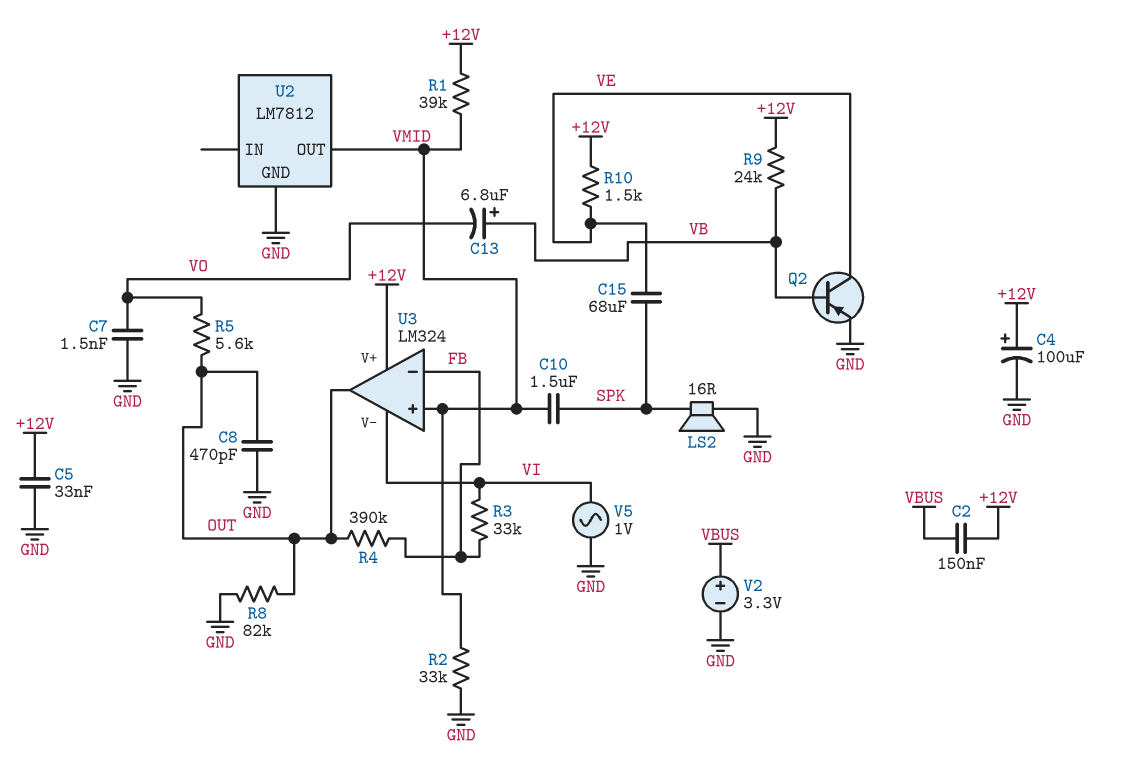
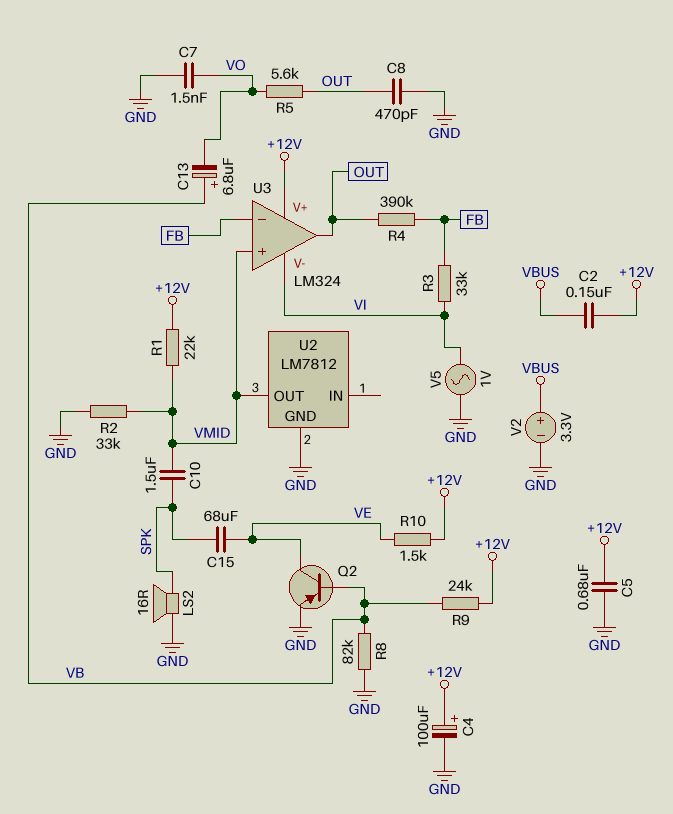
C5: 33nF (+12V, GND) -> 680nF (+12V, GND)
R1: 39k (+12V, VMID) -> 22k (+12V, VMID)
R8: 82k (GND, OUT) -> 82k (GND, VB)

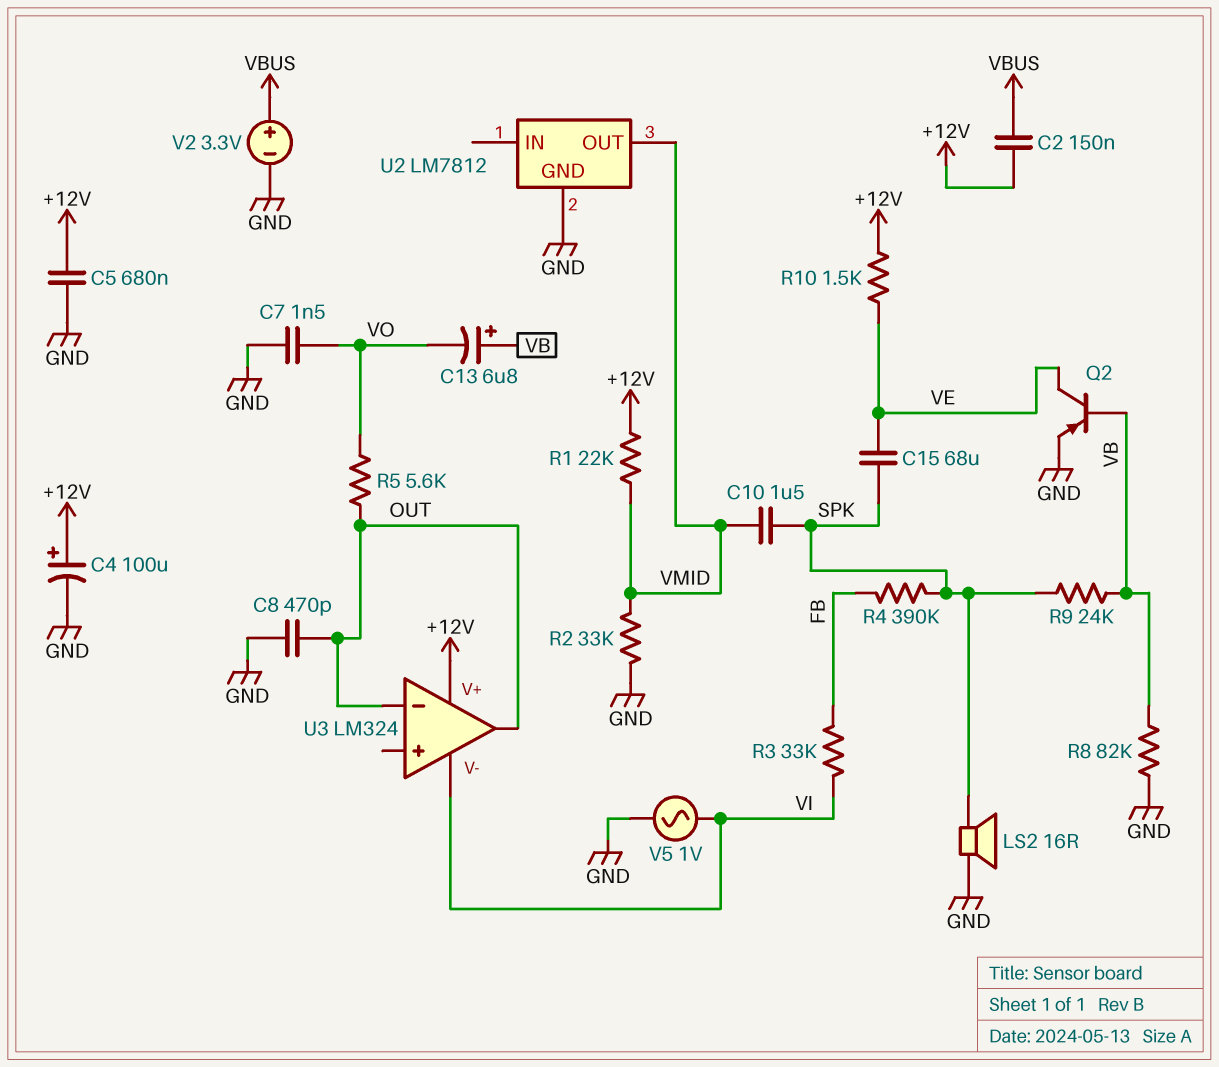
R4: 390k (FB, OUT) -> 390k (FB, SPK)
R9: 24k (+12V, VB) -> 24k (SPK, VB)
U3 pin in+: VMID -> none
U3 pin in-: FB -> OUT

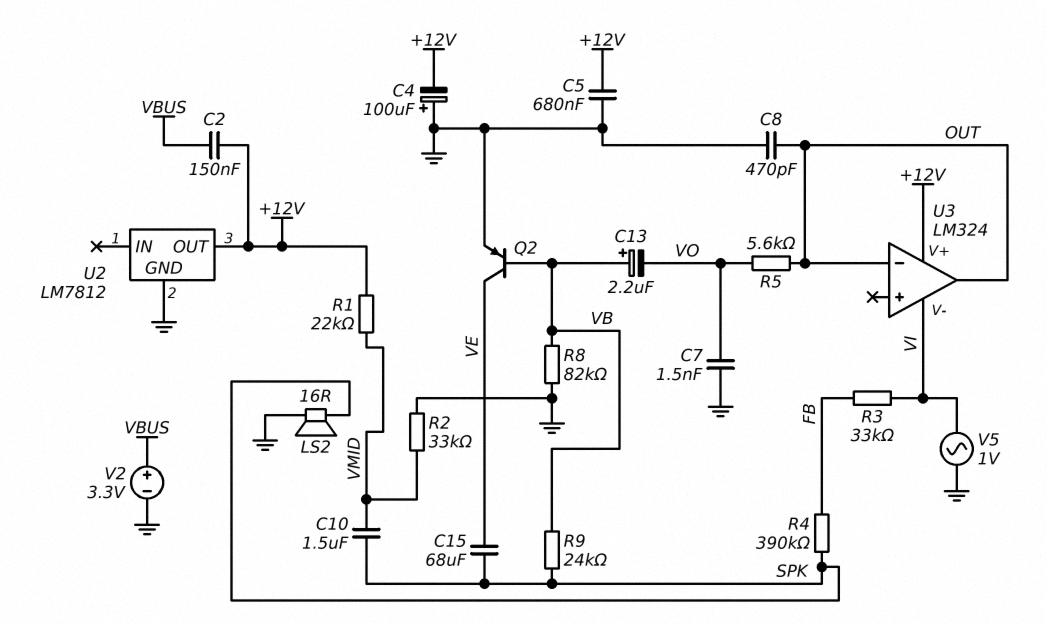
C4: 100uF (plus +12V, minus GND) -> 100uF (plus GND, minus +12V)
C13: 6.8uF (plus VB, minus VO) -> 2.2uF (plus VB, minus VO)
R10: 1.5k (+12V, VE) -> none
U2 pin OUT: VMID -> +12V

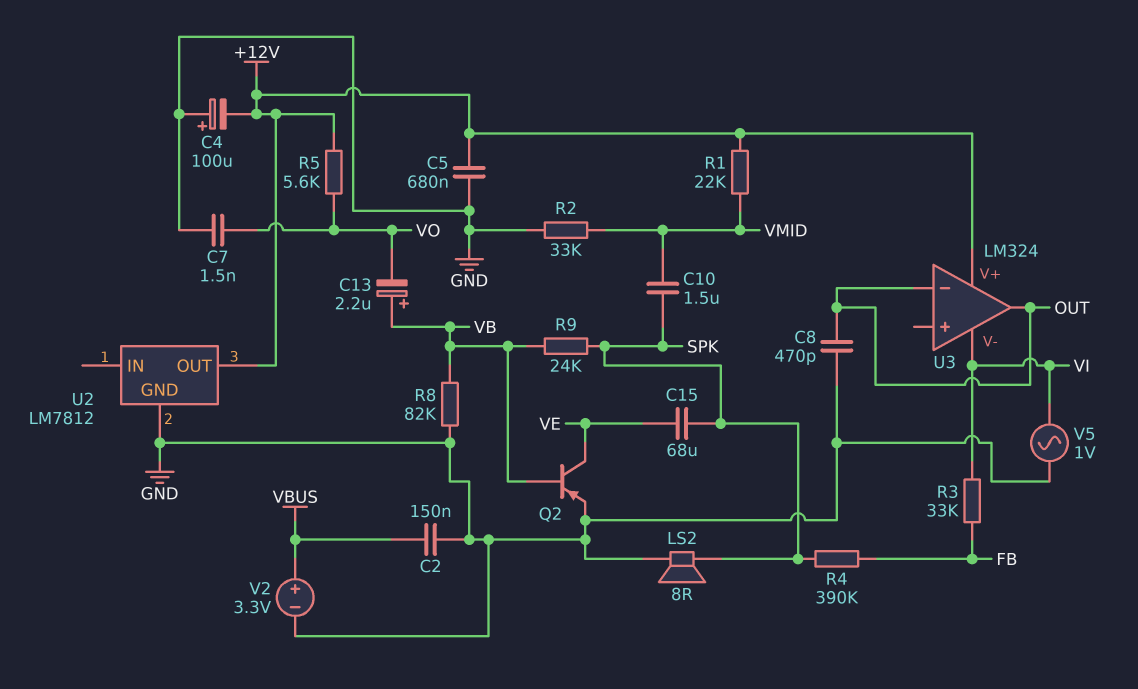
C2: 150nF (+12V, VBUS) -> 150nF (GND, VBUS)
LS2: speaker 16R (GND, SPK) -> speaker 8R (GND, SPK)
R5: 5.6k (OUT, VO) -> 5.6k (+12V, VO)

